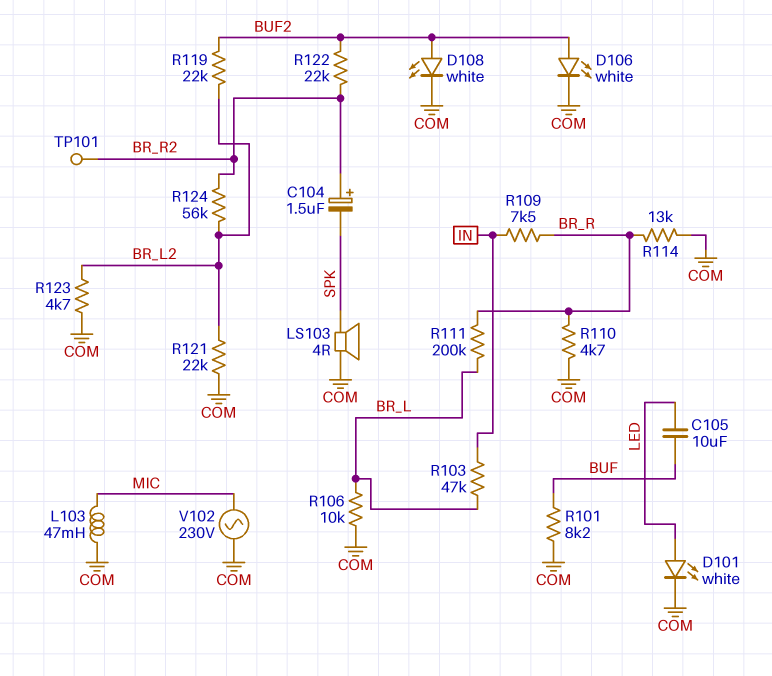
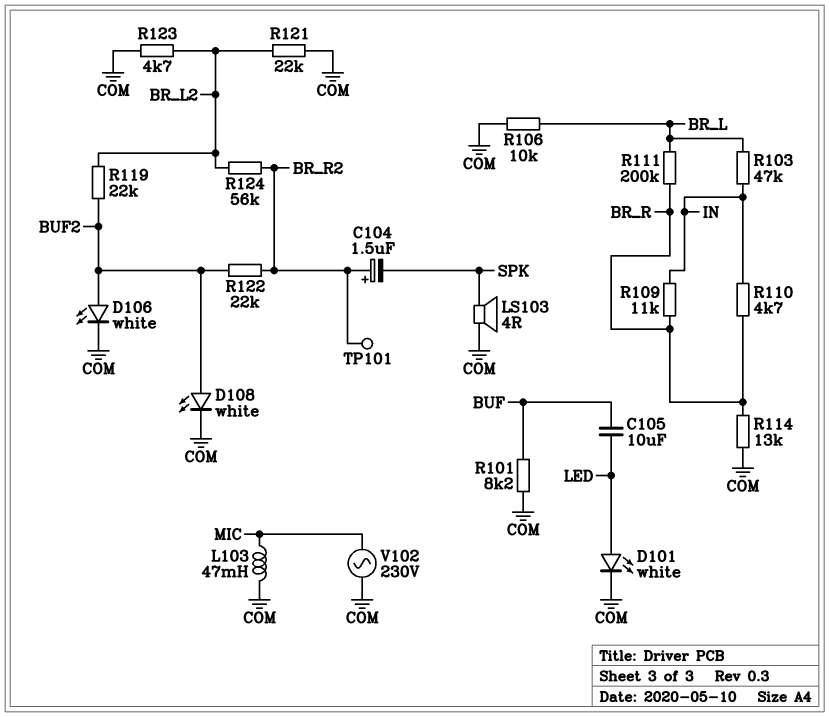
R109: 7.5k (BR_R, IN) -> 11k (BR_R, IN)
R110: 4.7k (BR_R, COM) -> 4.7k (BR_R, IN)

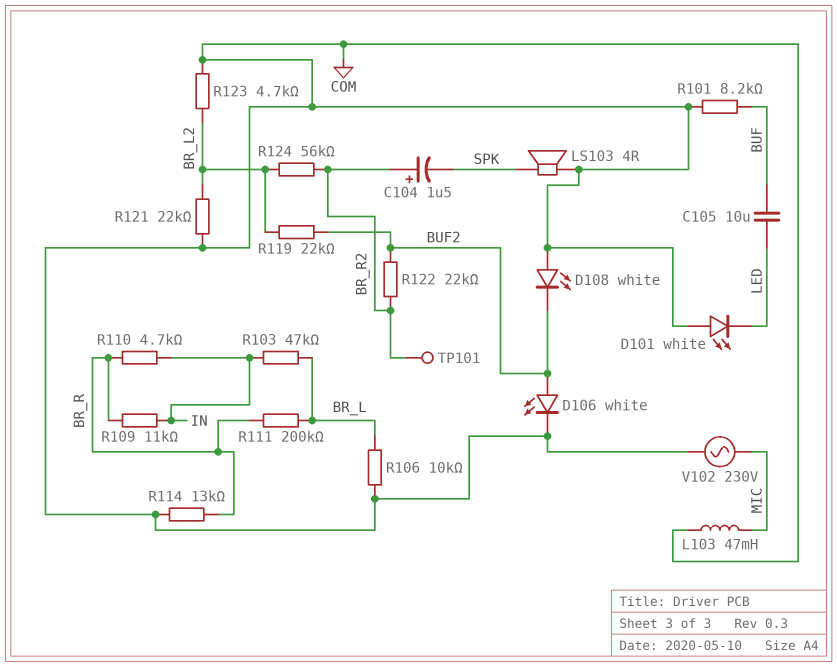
D101: LED white (A LED, K COM) -> LED white (A COM, K LED)
D108: LED white (A BUF2, K COM) -> LED white (A COM, K BUF2)

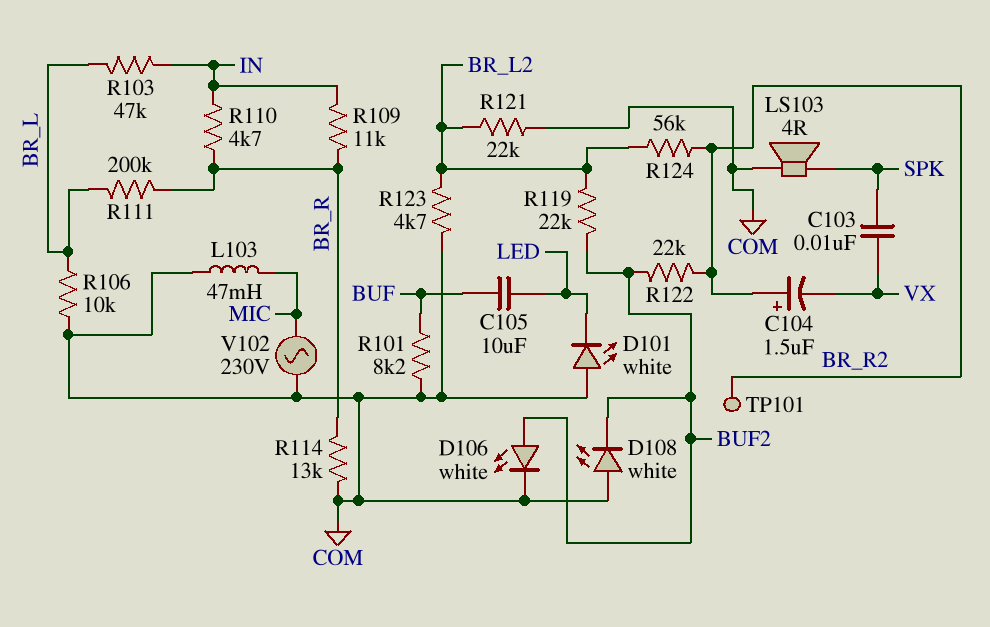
C103: none -> 10nF (SPK, VX)
C104: 1.5uF (plus BR_R2, minus SPK) -> 1.5uF (plus BR_R2, minus VX)

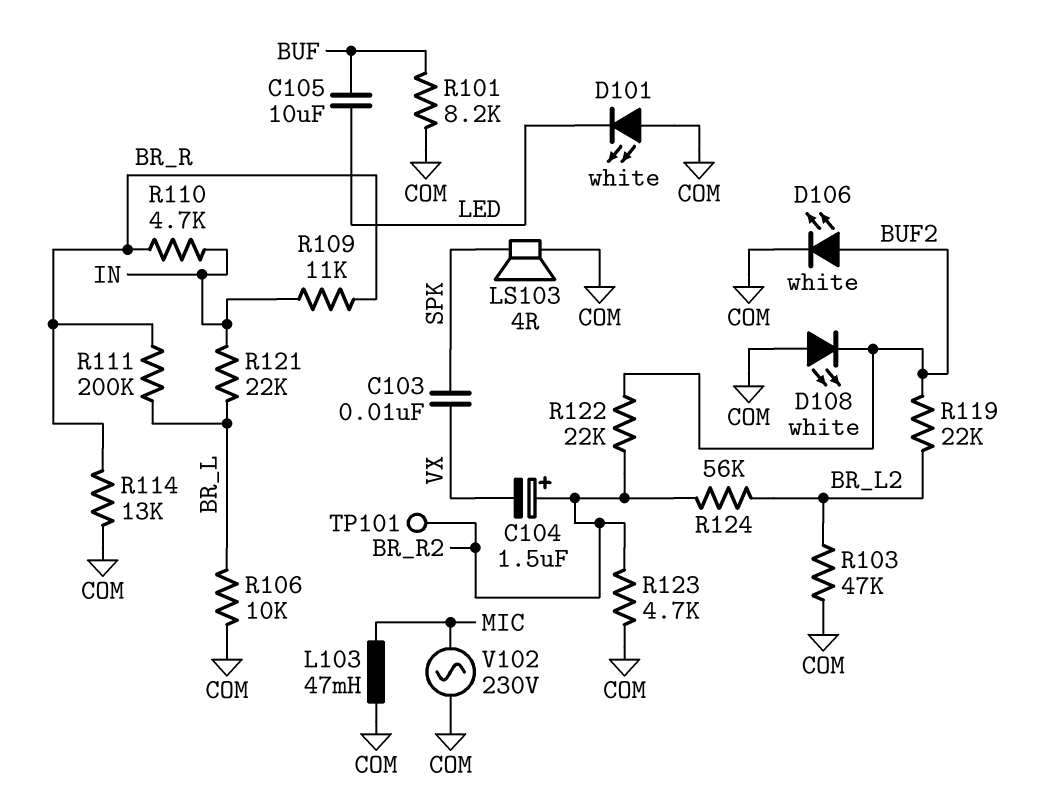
R103: 47k (BR_L, IN) -> 47k (BR_L2, COM)
R121: 22k (BR_L2, COM) -> 22k (BR_L, IN)
R123: 4.7k (BR_L2, COM) -> 4.7k (BR_R2, COM)

